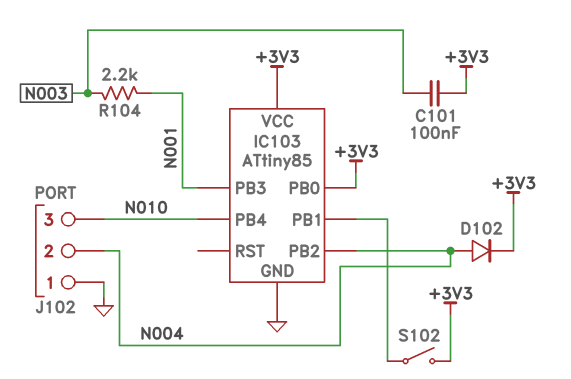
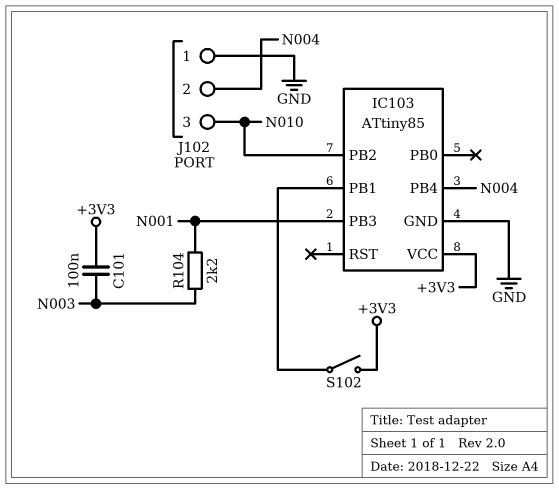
D102: diode (A N004, K +3V3) -> none
IC103 pin PB0: +3V3 -> none
IC103 pin PB2: N004 -> N010
IC103 pin PB4: N010 -> N004

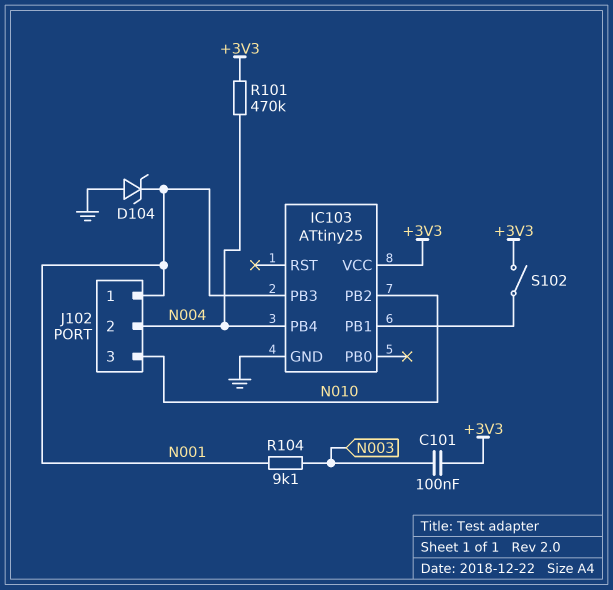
D104: none -> zener (A GND, K N001)
IC103: ATtiny85 -> ATtiny25
J102 pin 1: GND -> N001
R101: none -> 470k (+3V3, N004)
R104: 2.2k (N001, N003) -> 9.1k (N001, N003)

